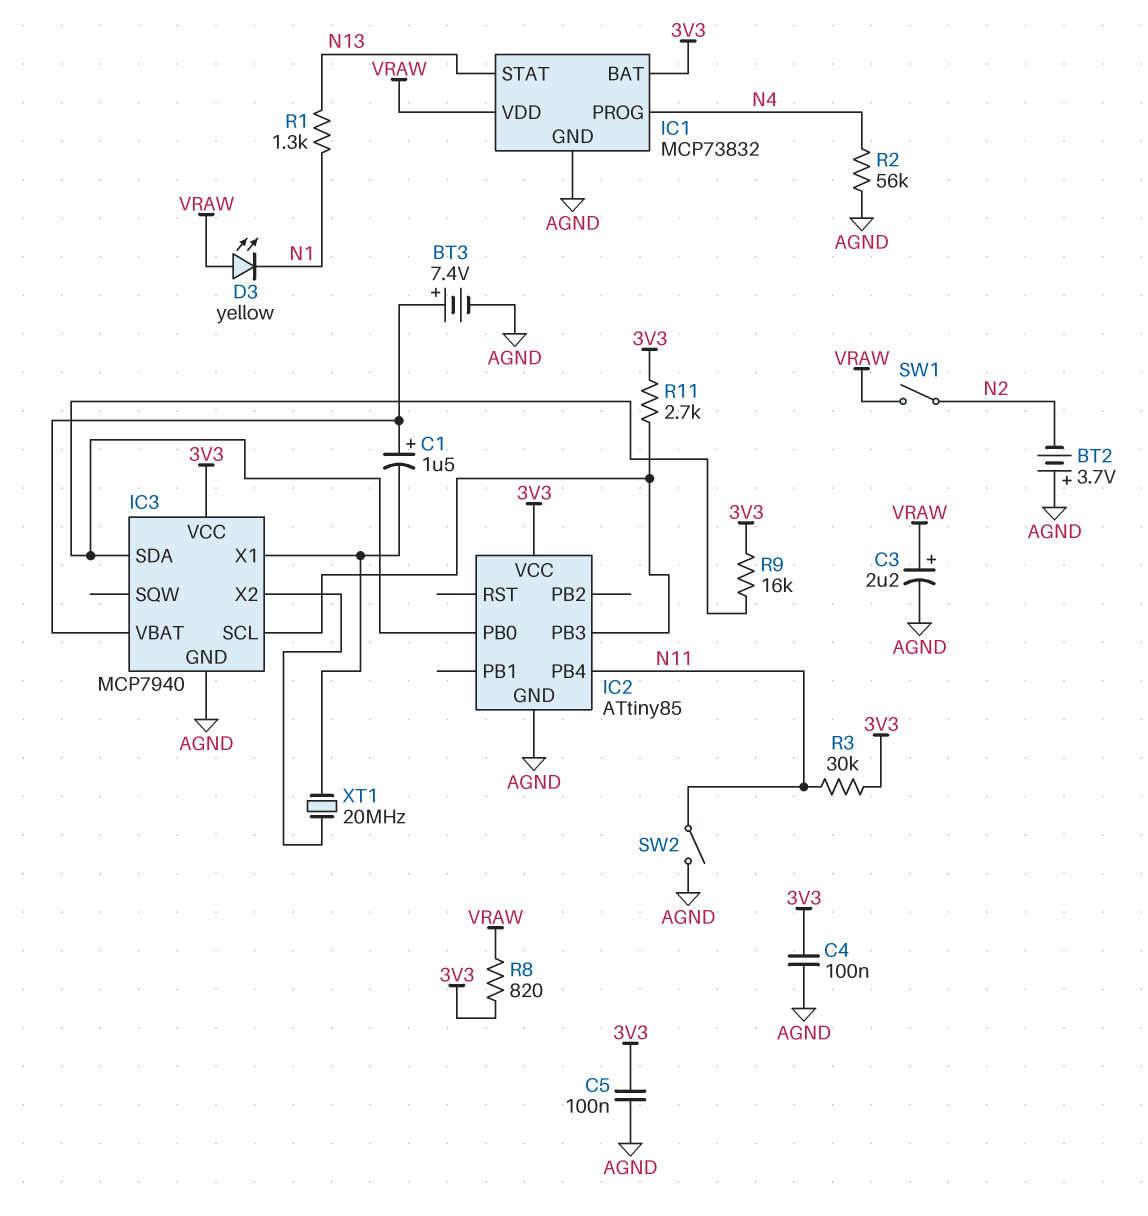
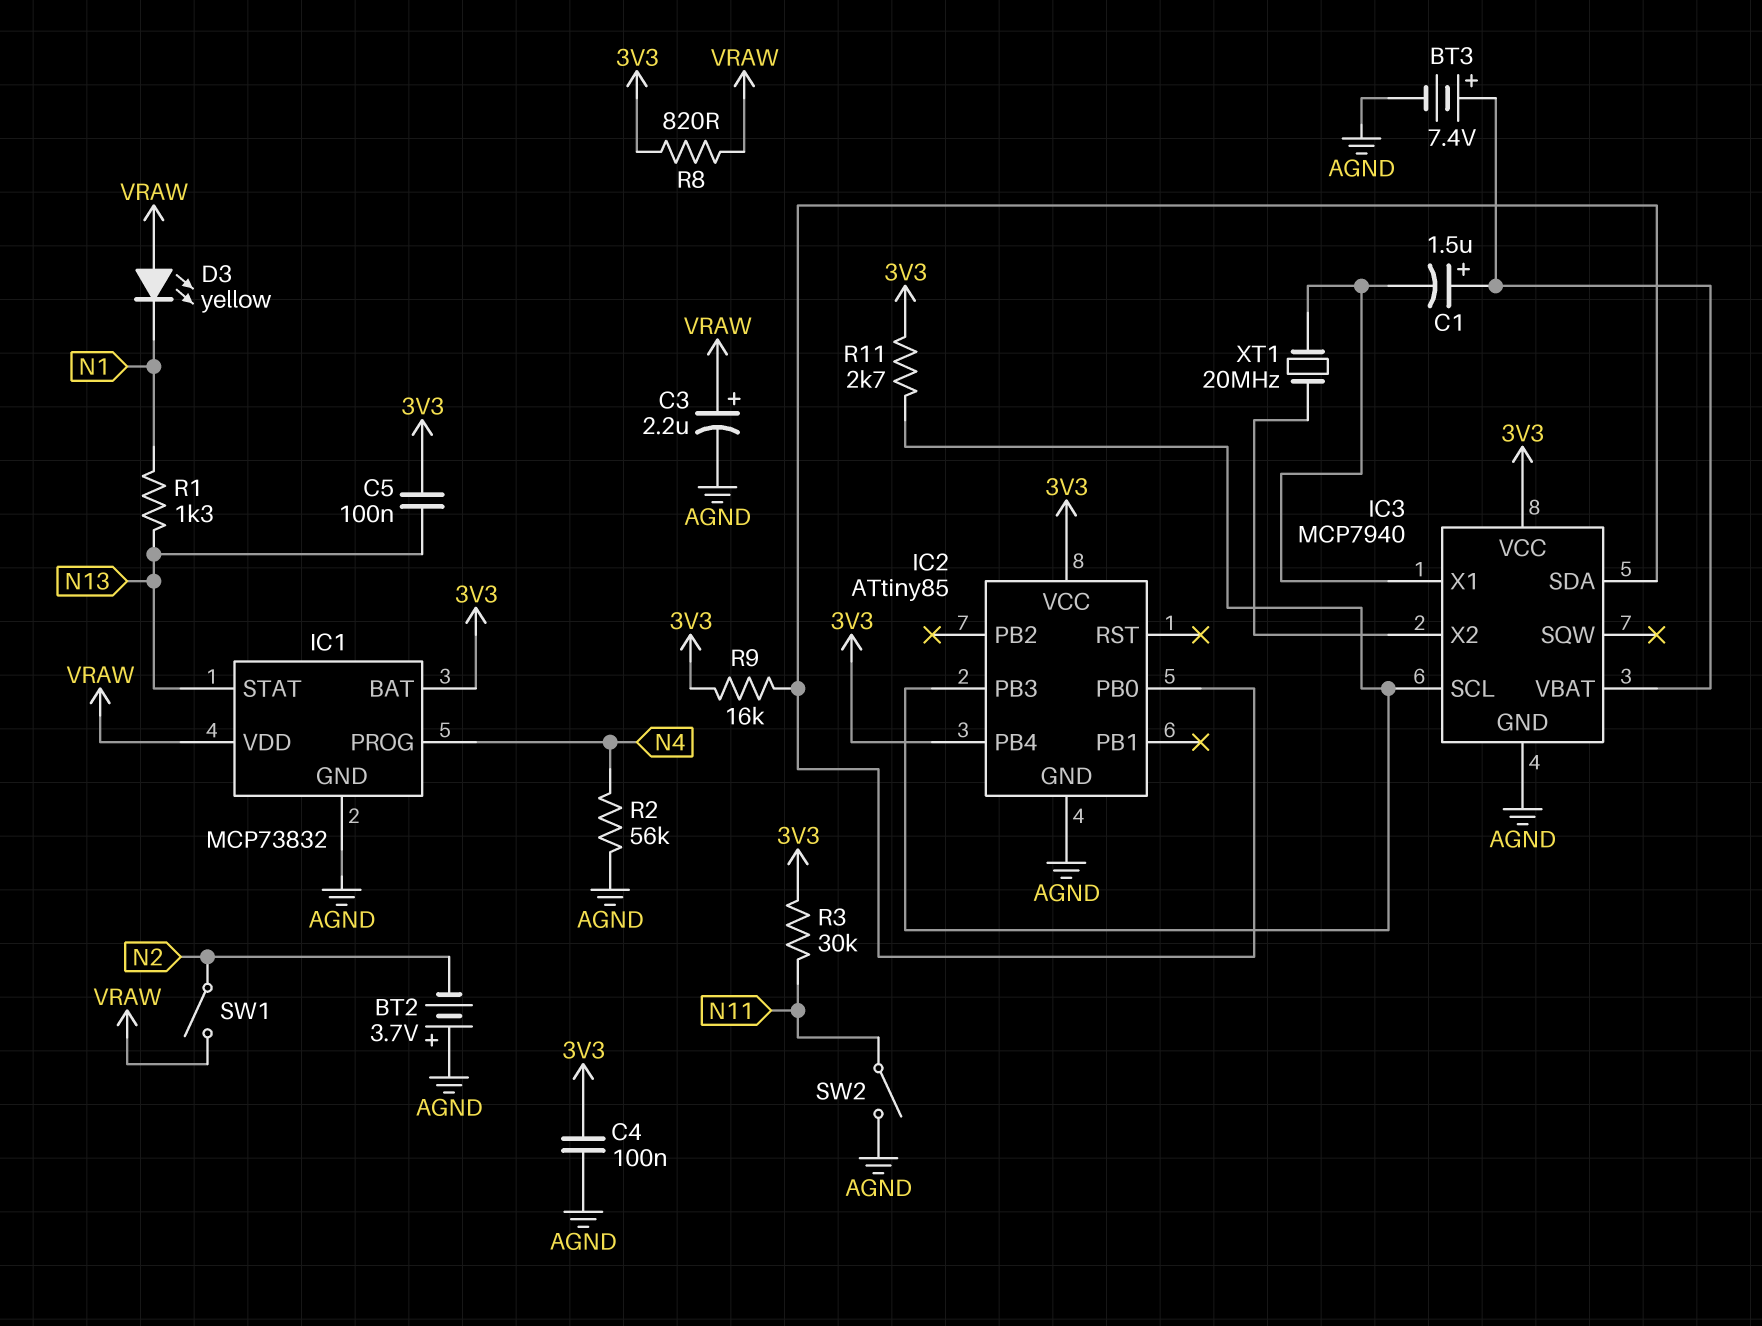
C5: 100nF (3V3, AGND) -> 100nF (3V3, N13)
IC2 pin PB4: N11 -> 3V3

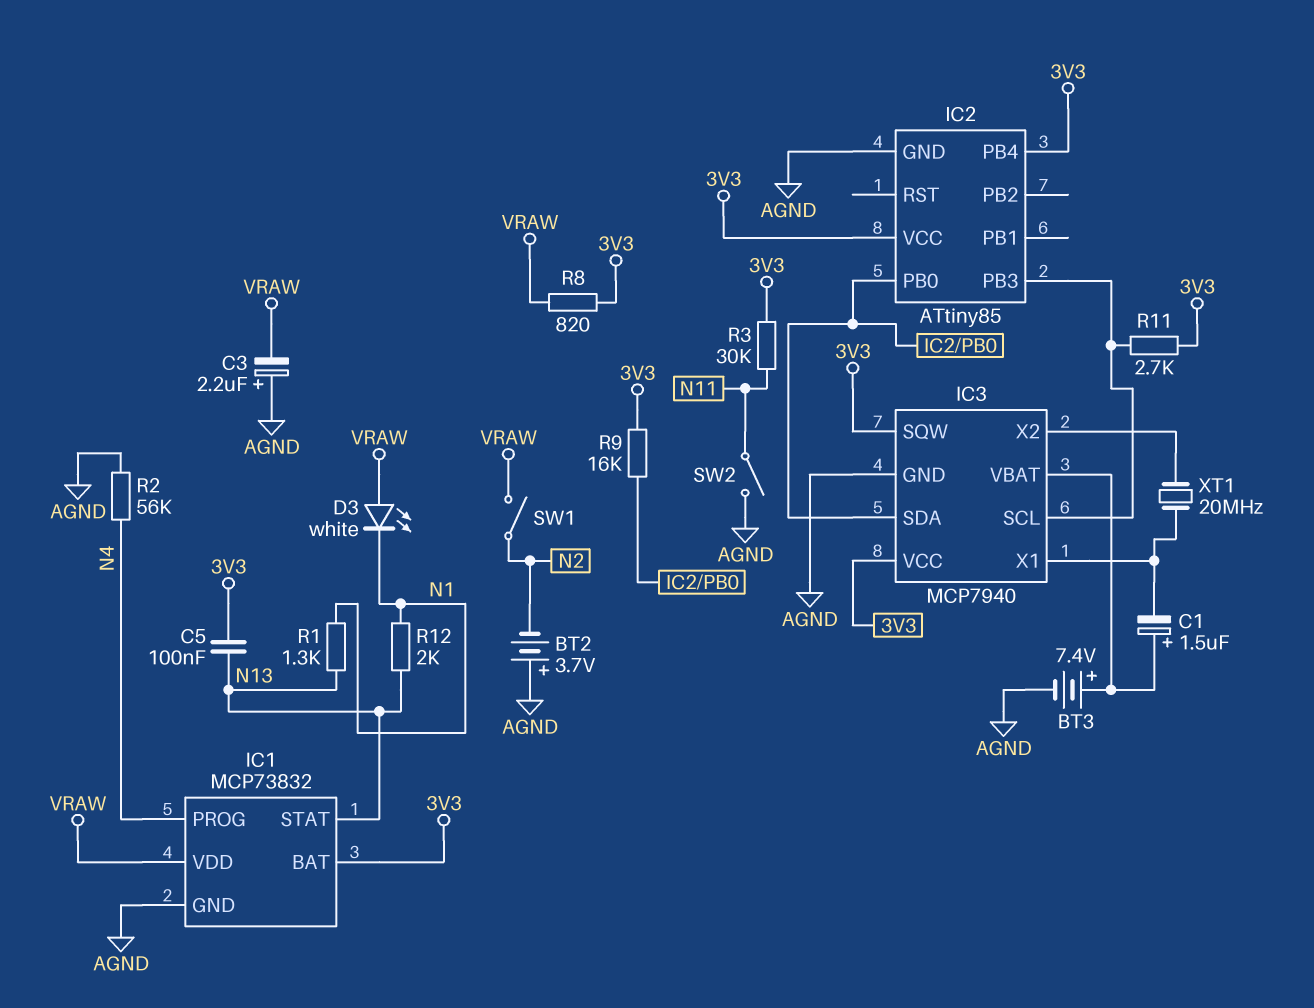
C3: 2.2uF (plus VRAW, minus AGND) -> 2.2uF (plus AGND, minus VRAW)
C4: 100nF (3V3, AGND) -> none
D3: LED yellow (A VRAW, K N1) -> LED white (A VRAW, K N1)
IC3 pin SQW: none -> 3V3
R12: none -> 2k (N1, N13)

